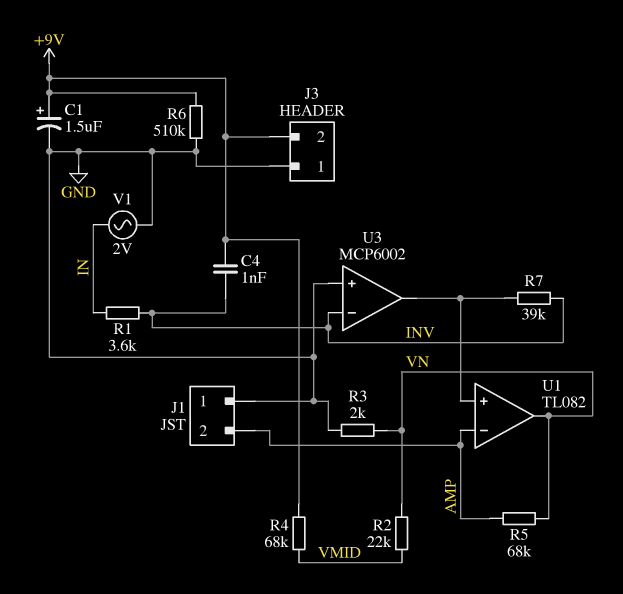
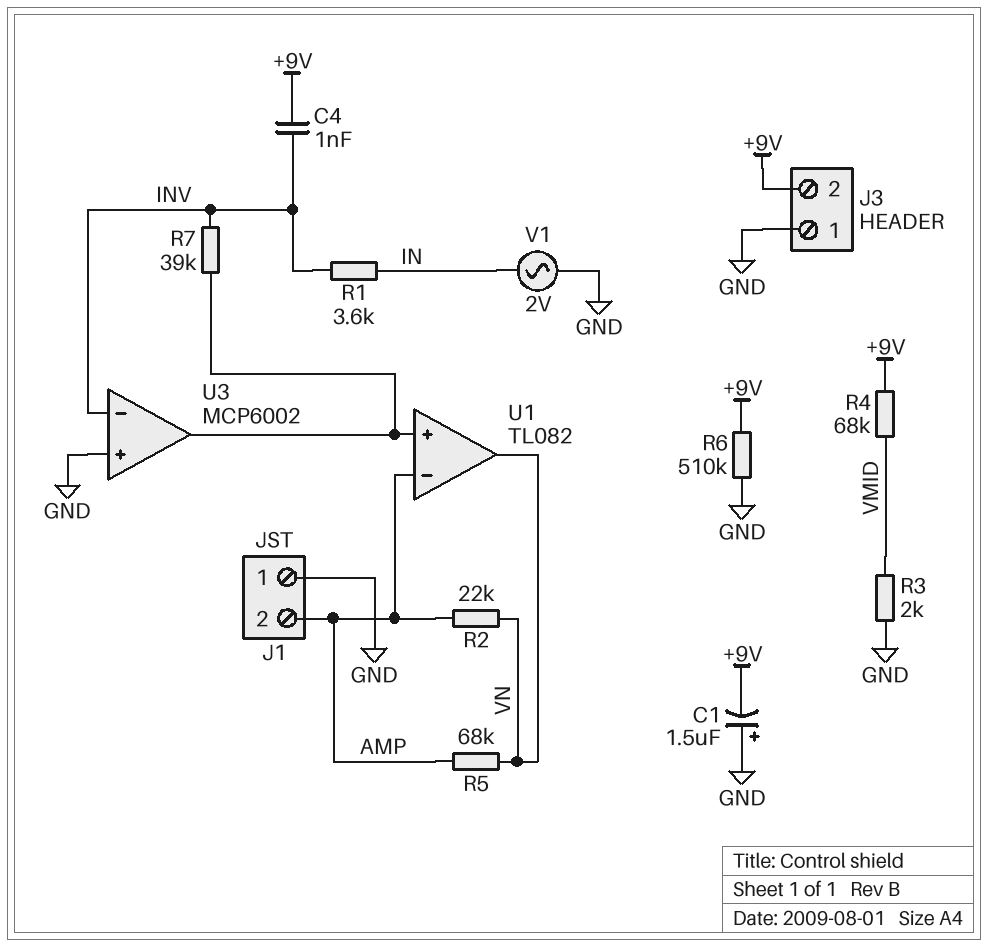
C1: 1.5uF (plus +9V, minus GND) -> 1.5uF (plus GND, minus +9V)
R2: 22k (VMID, VN) -> 22k (AMP, VN)
R3: 2k (GND, VN) -> 2k (GND, VMID)

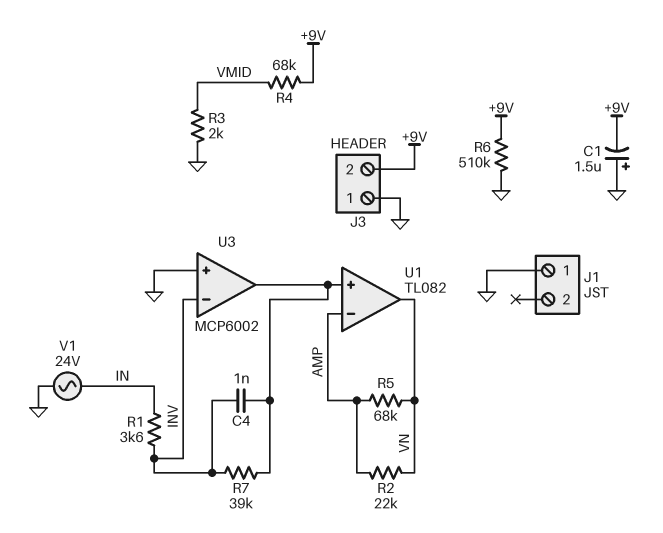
C4: 1nF (+9V, INV) -> 1nF (INV, U1/in+)
J1 pin 2: AMP -> none
V1: AC 2V (GND, IN) -> AC 24V (GND, IN)

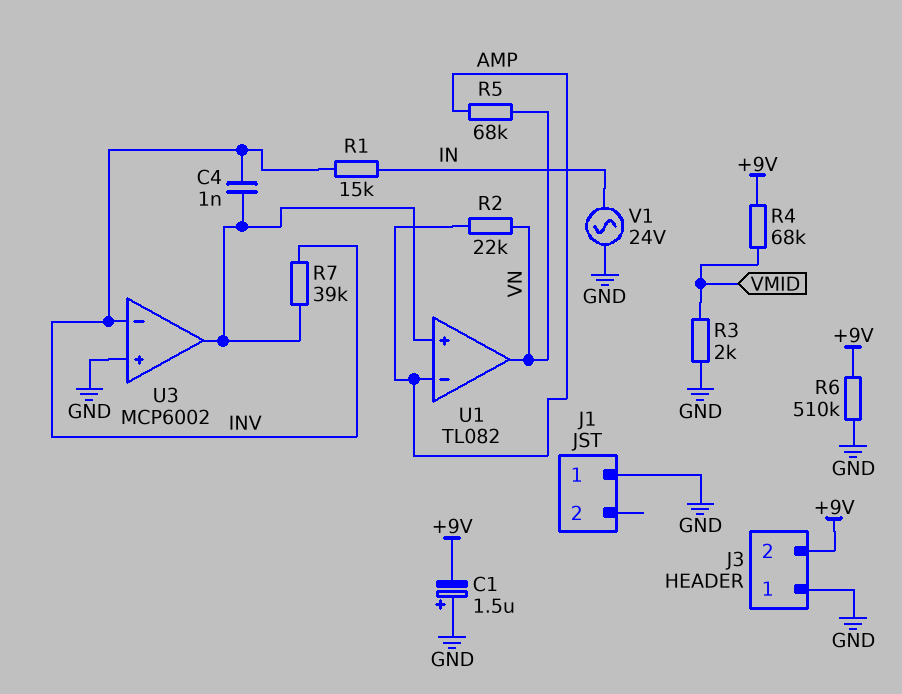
R1: 3.6k (IN, INV) -> 15k (IN, INV)

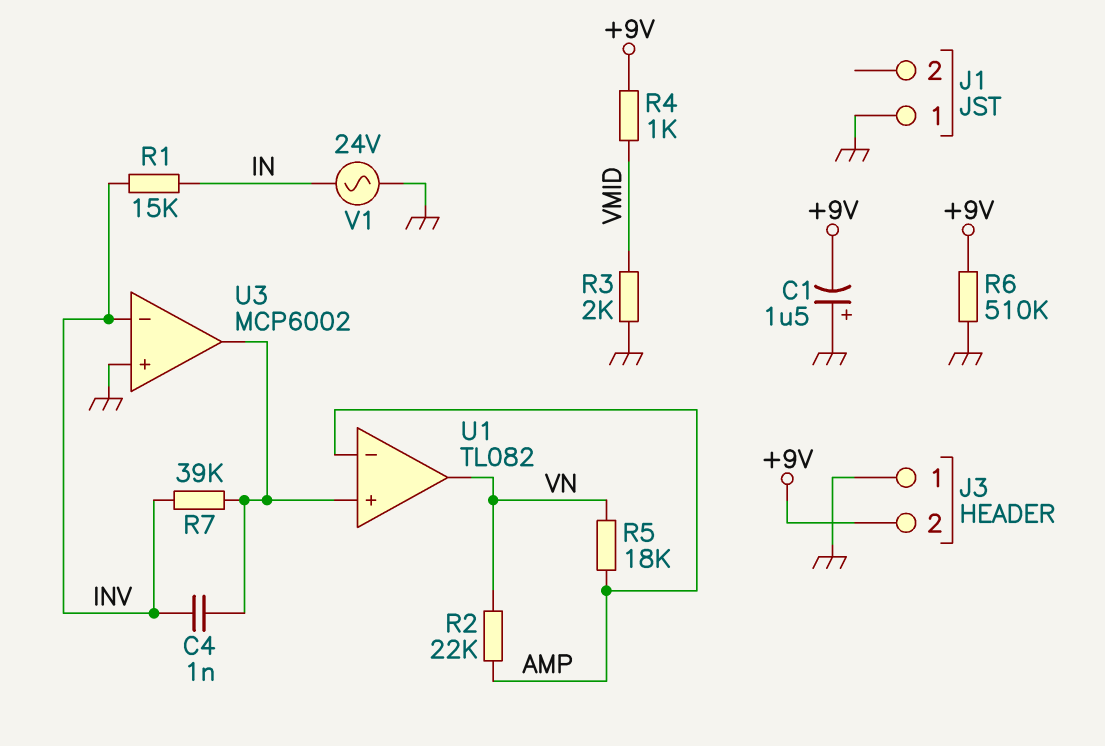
R4: 68k (+9V, VMID) -> 1k (+9V, VMID)
R5: 68k (AMP, VN) -> 18k (AMP, VN)

